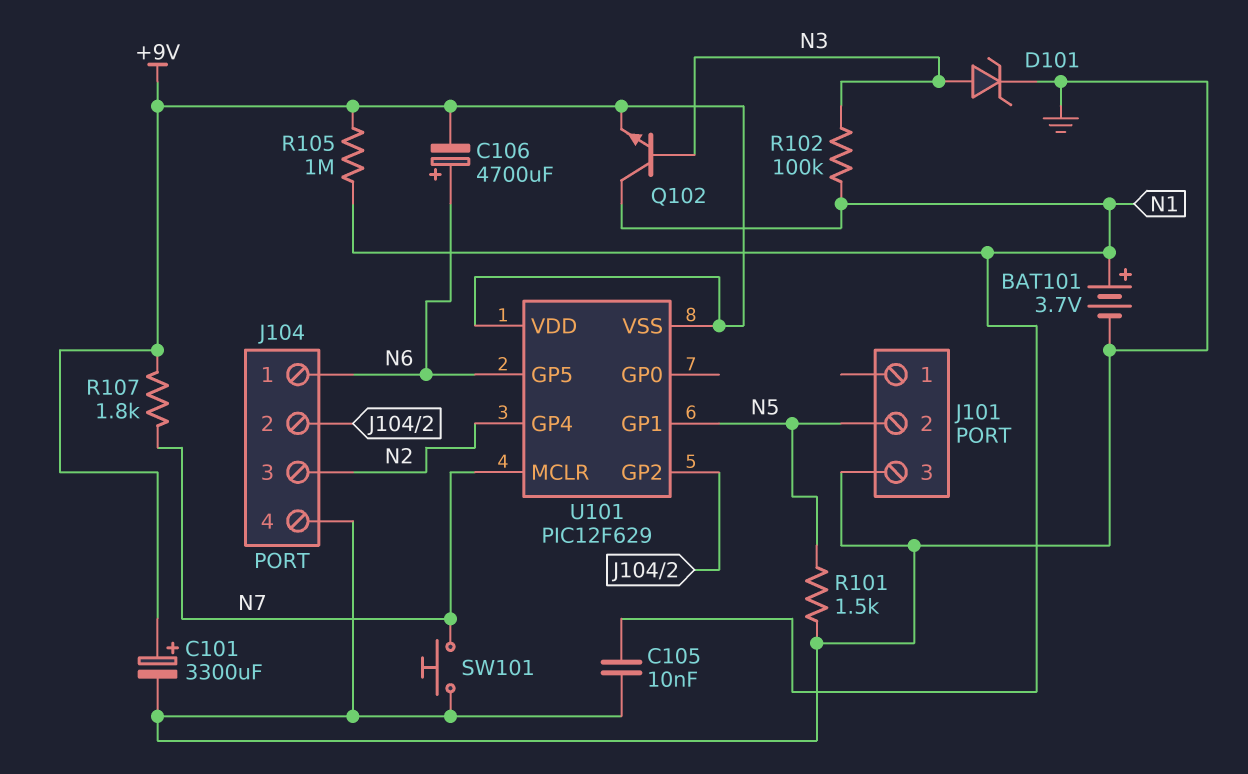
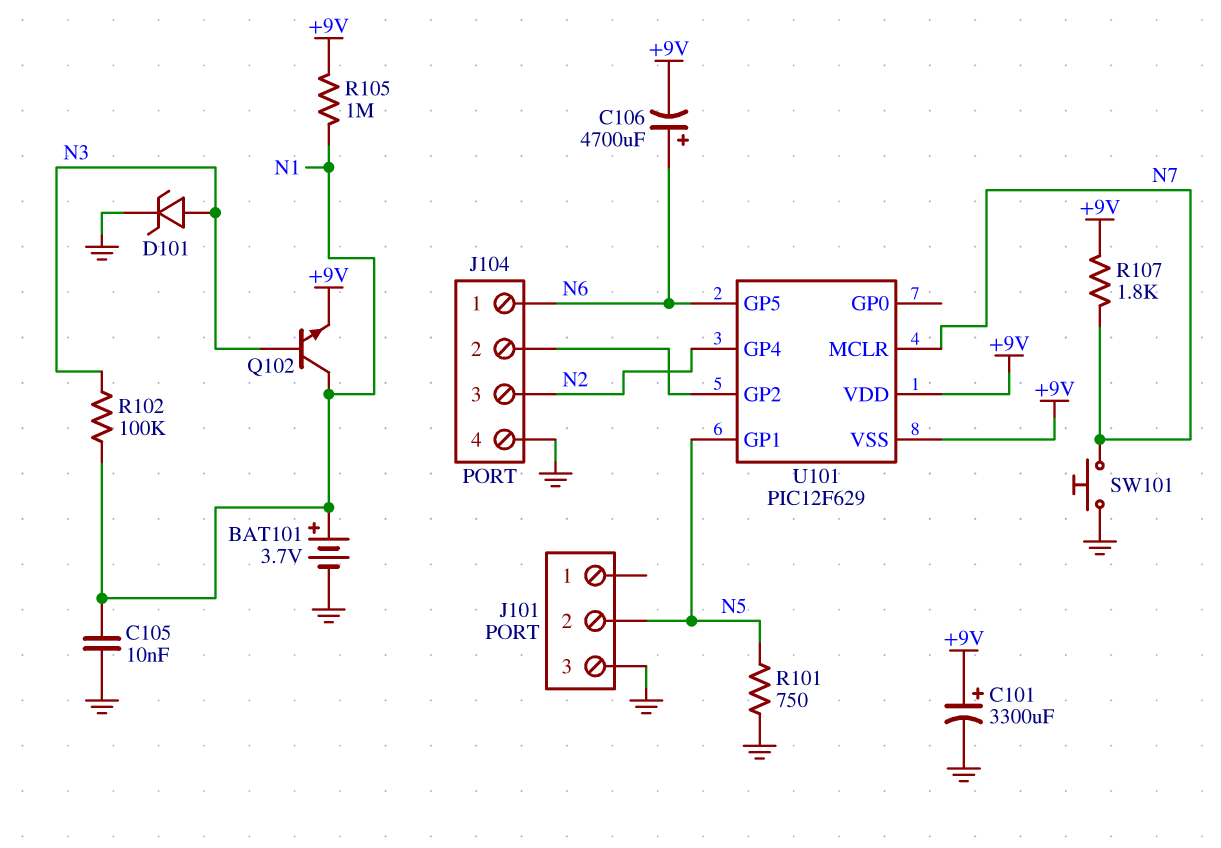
R101: 1.5k (GND, N5) -> 750 (GND, N5)

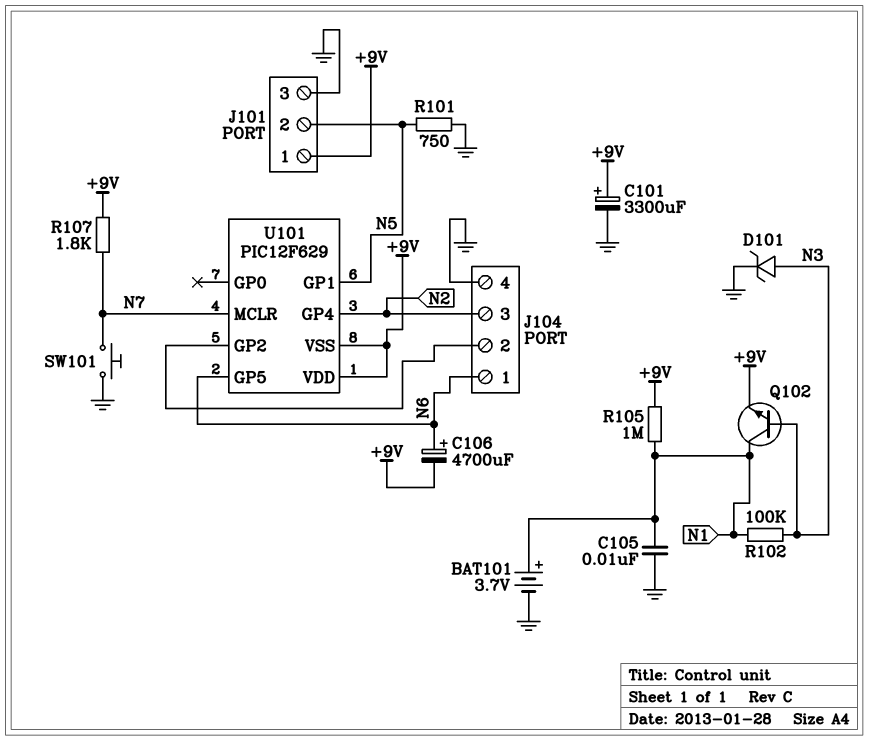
J101 pin 1: none -> +9V

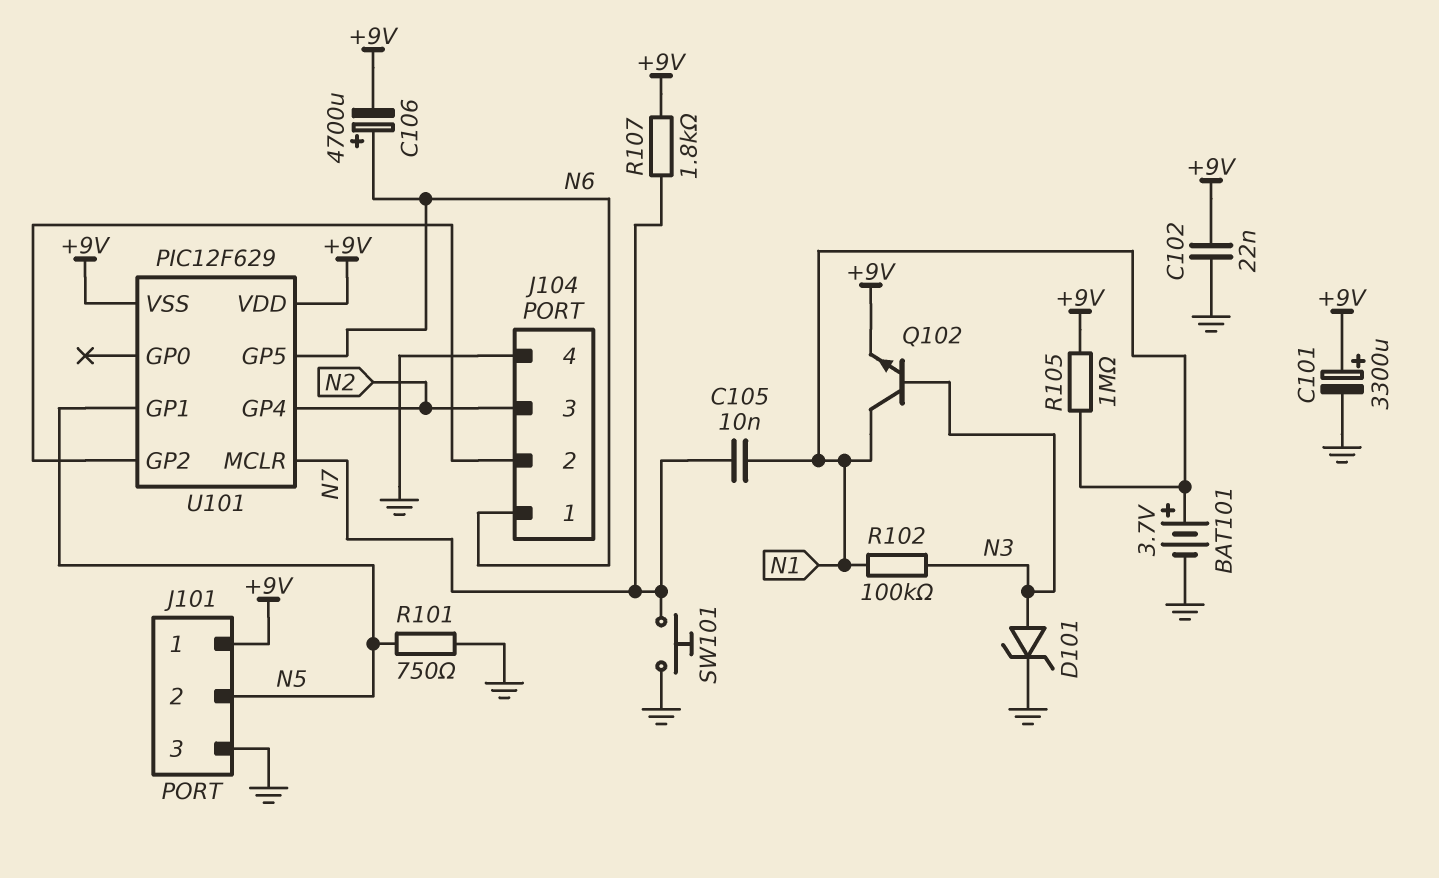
C102: none -> 22nF (+9V, GND)
C105: 10nF (GND, N1) -> 10nF (N1, N7)

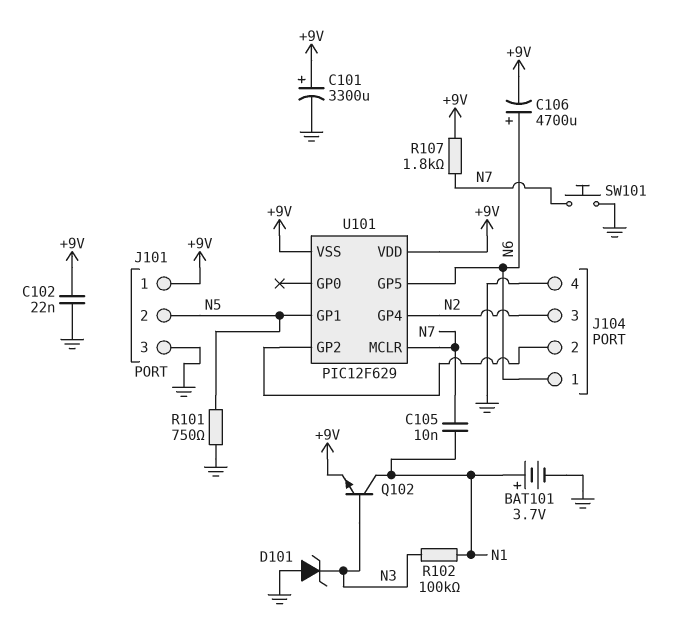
D101: zener (A N3, K GND) -> zener (A GND, K N3)
R105: 1M (+9V, N1) -> none

